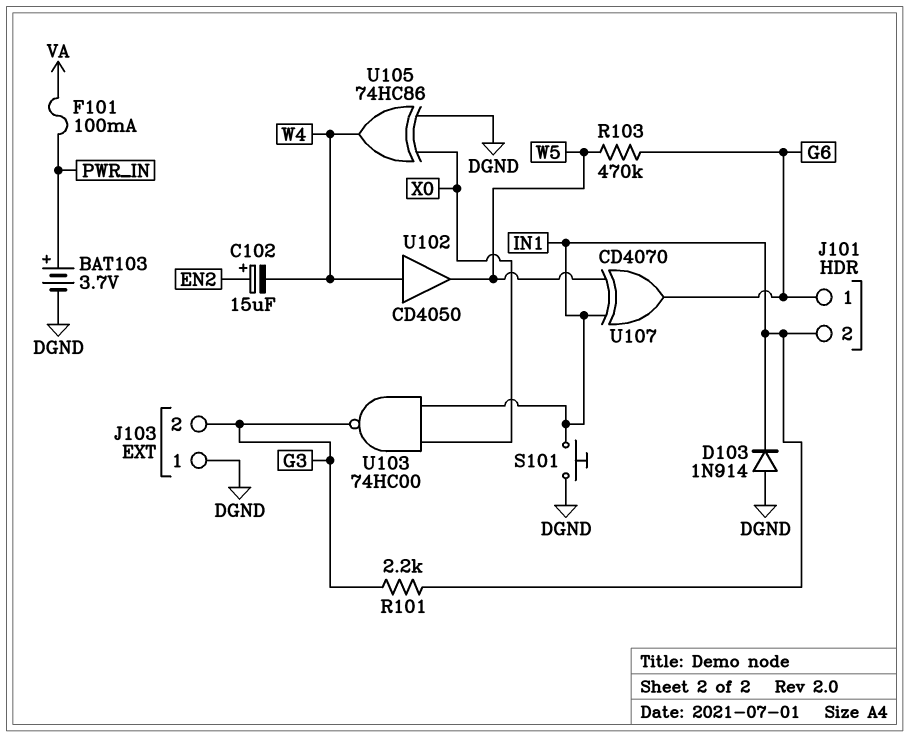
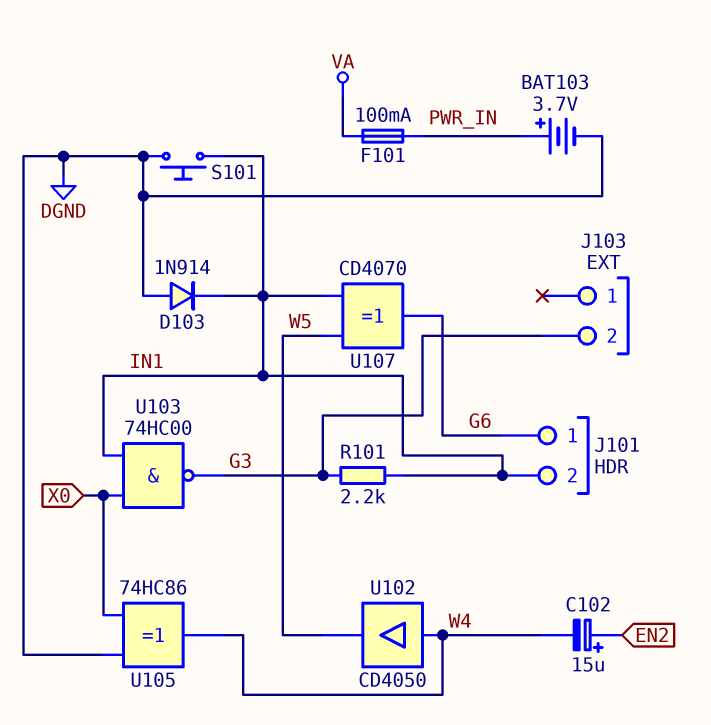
J103 pin 1: DGND -> none
R103: 470k (G6, W5) -> none

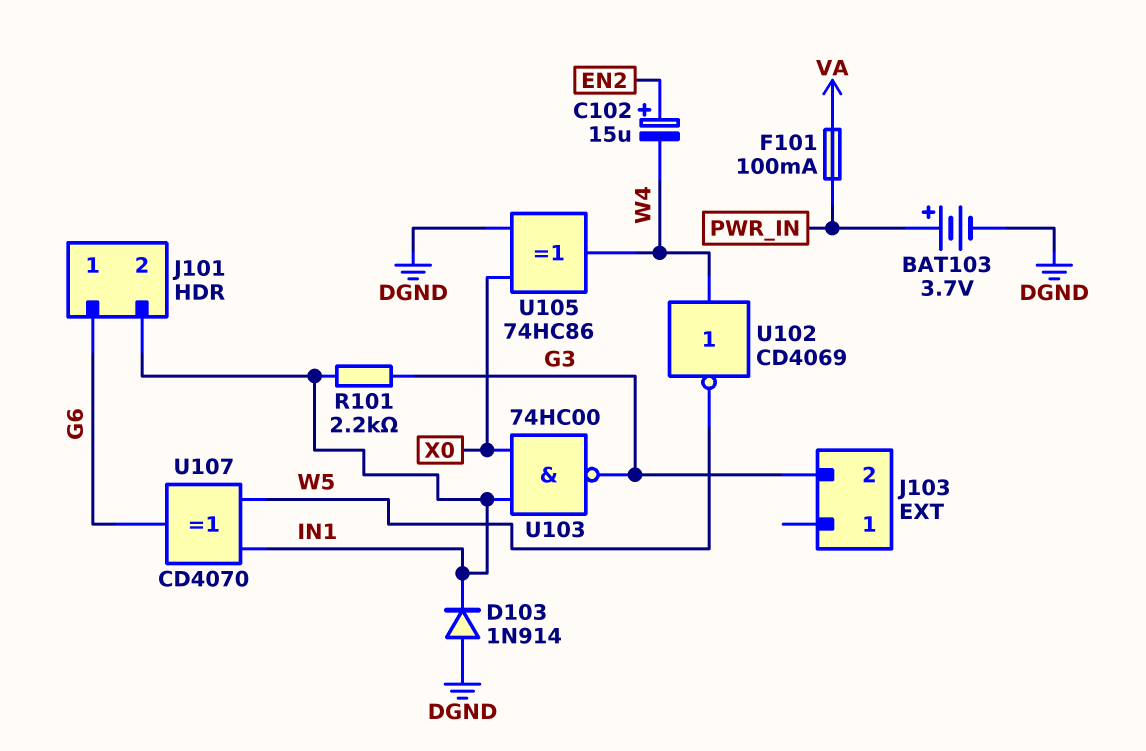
S101: button (DGND, IN1) -> none
U102: buffer CD4050 (in W4, out W5) -> NOT CD4069 (in W4, out W5)

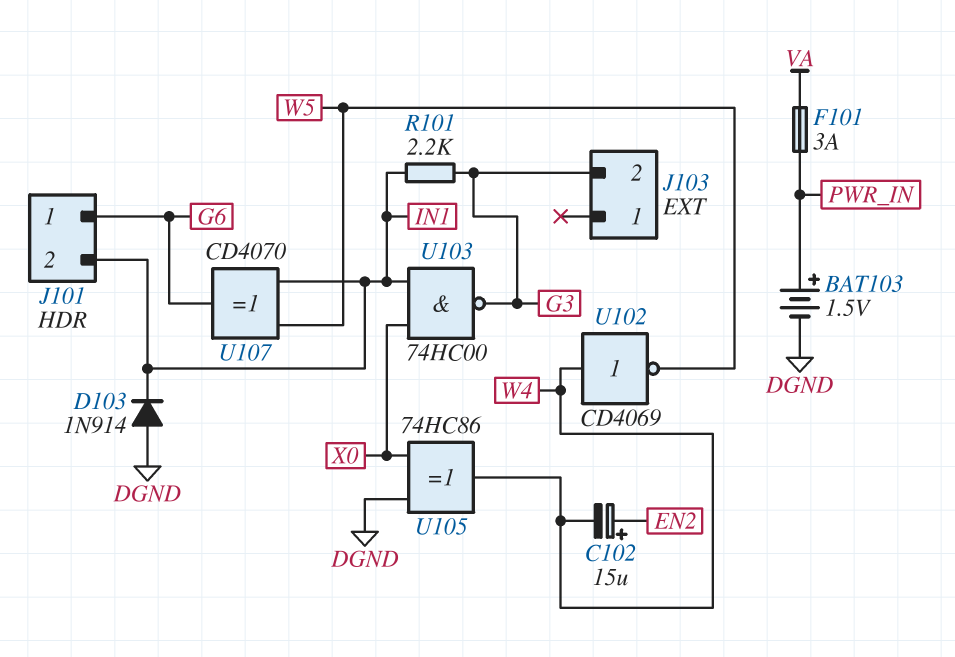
BAT103: 3.7V (plus PWR_IN, minus DGND) -> 1.5V (plus PWR_IN, minus DGND)
F101: 100mA (PWR_IN, VA) -> 3A (PWR_IN, VA)

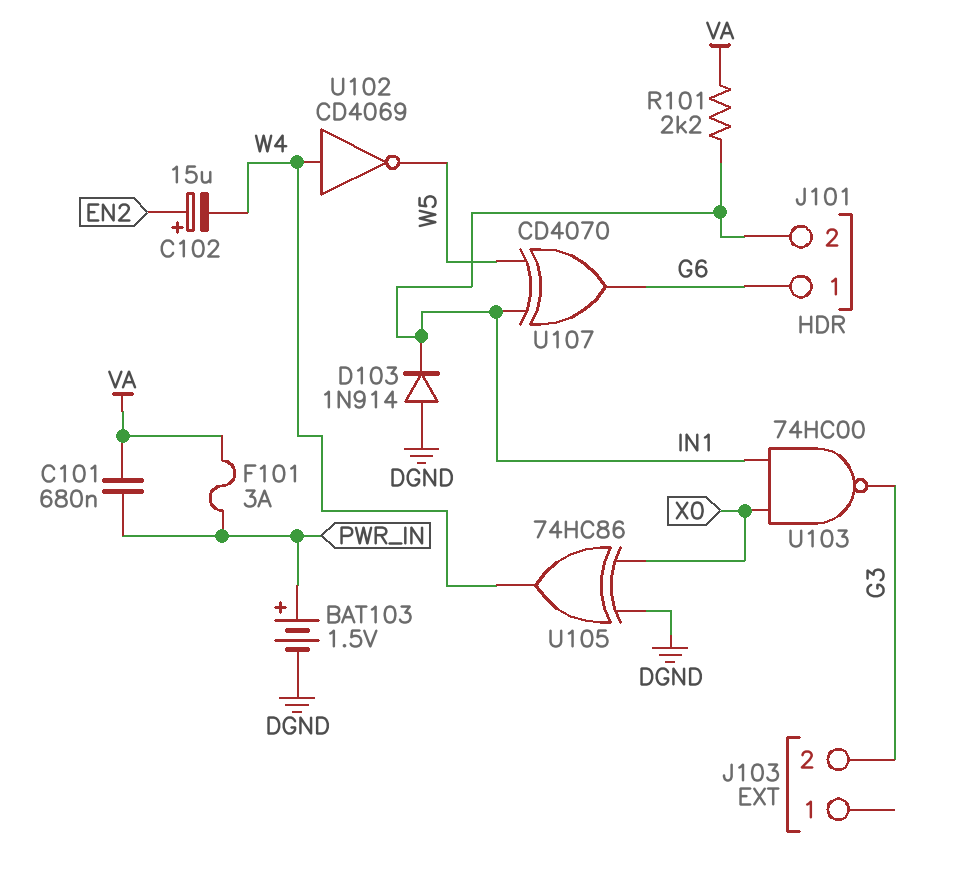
C101: none -> 680nF (PWR_IN, VA)
R101: 2.2k (G3, IN1) -> 2.2k (IN1, VA)

